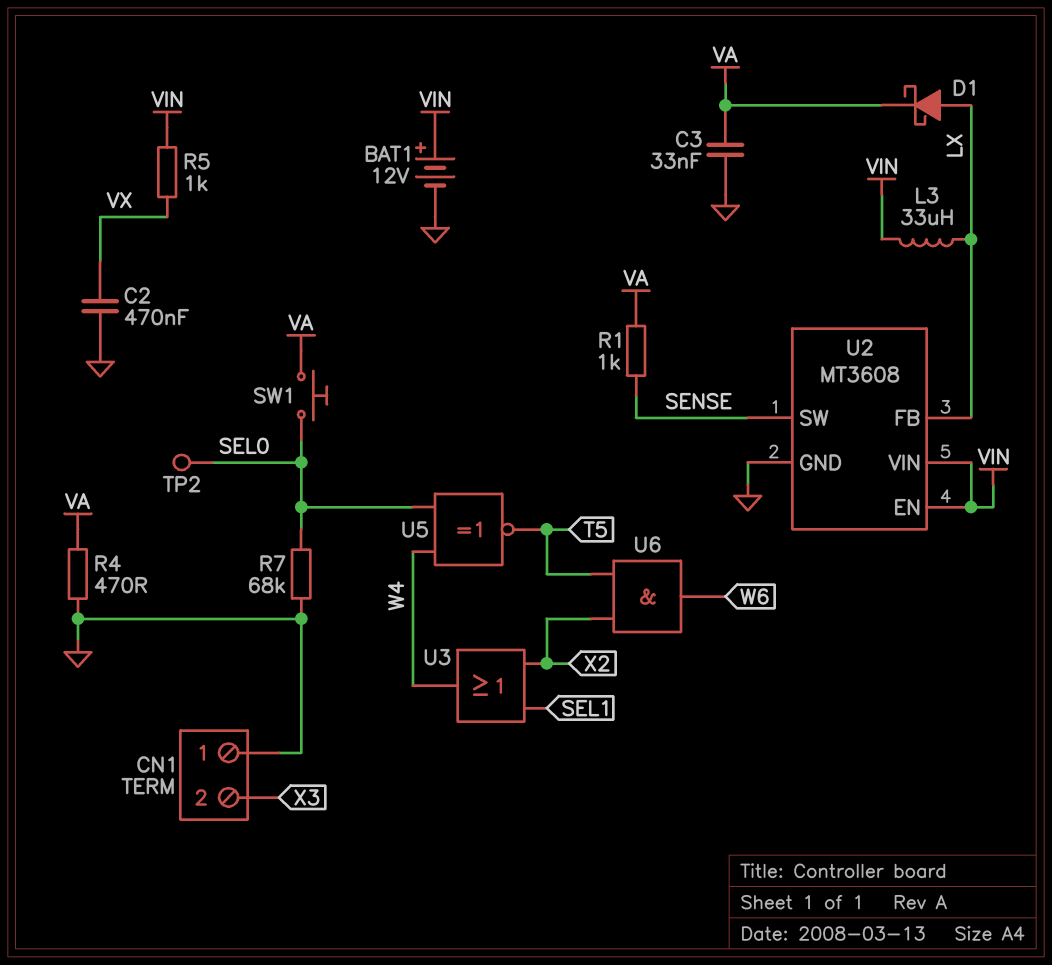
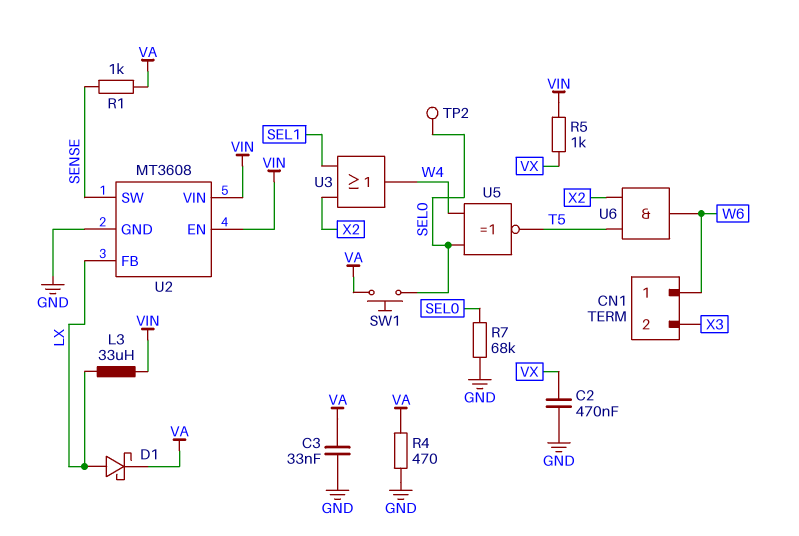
BAT1: 12V (plus VIN, minus GND) -> none
CN1 pin 1: GND -> W6

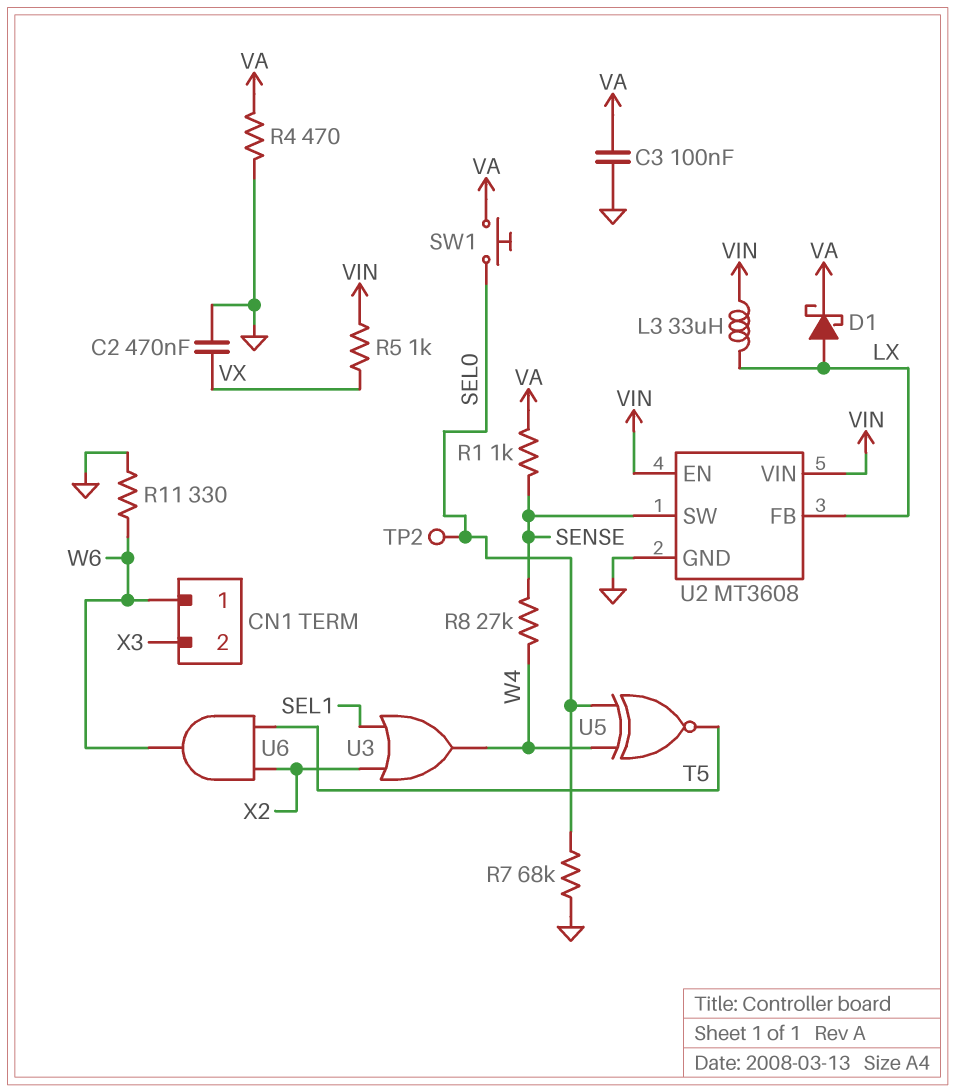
C3: 33nF (GND, VA) -> 100nF (GND, VA)
R8: none -> 27k (SENSE, W4)
R11: none -> 330 (GND, W6)

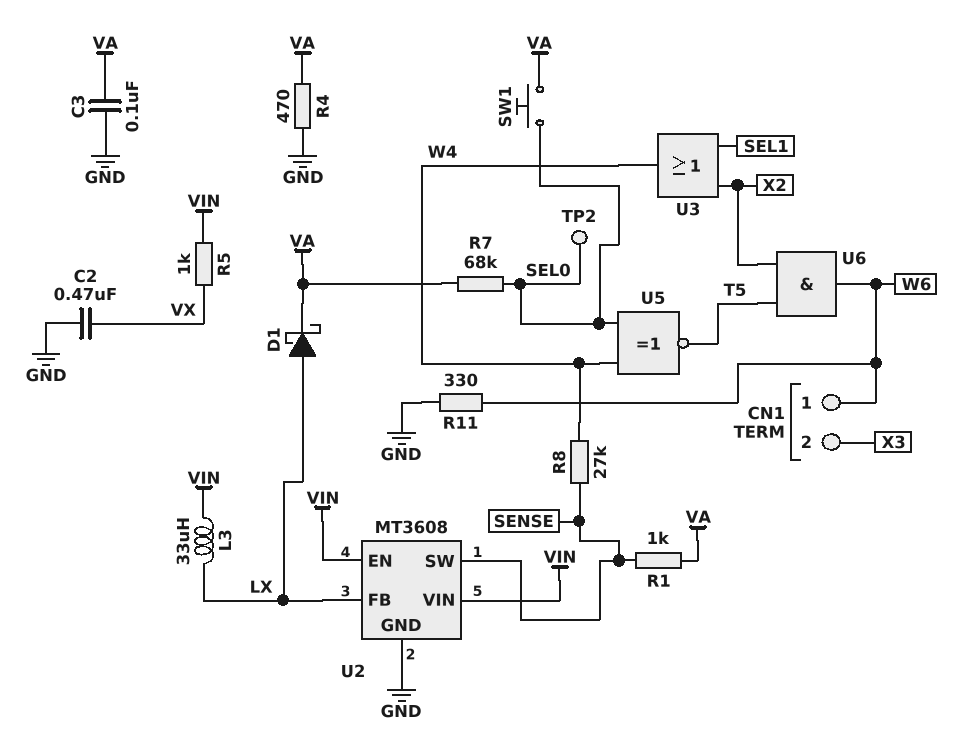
R7: 68k (GND, SEL0) -> 68k (SEL0, VA)

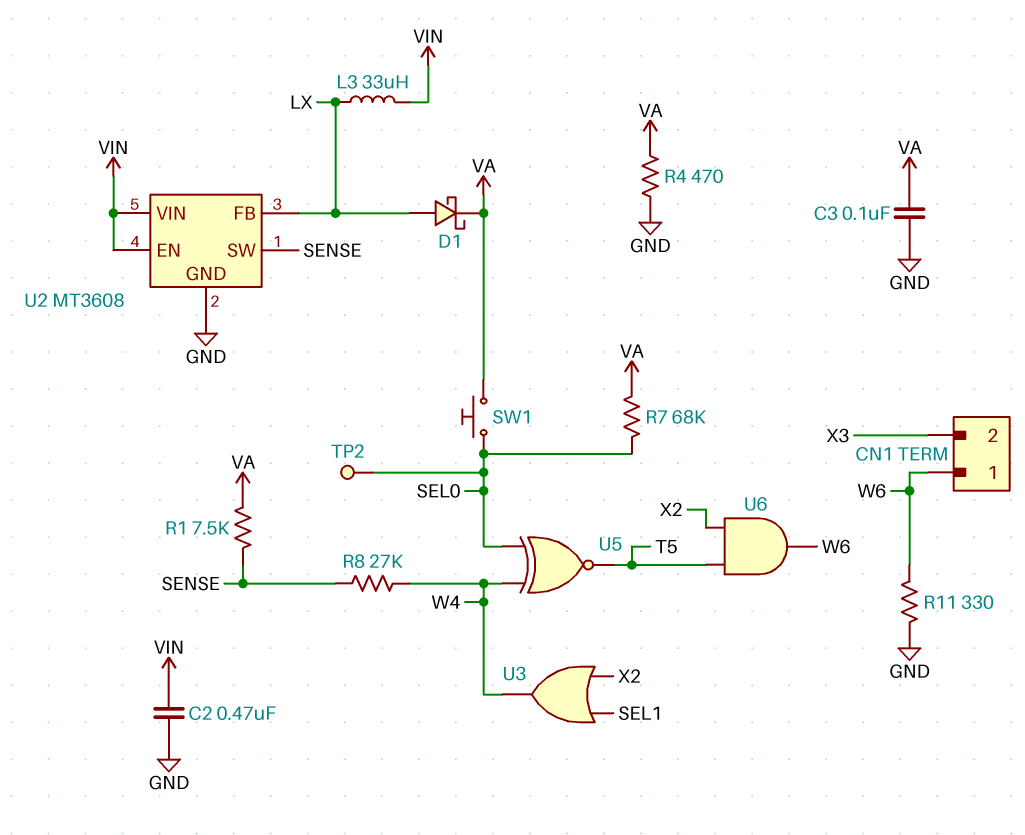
C2: 470nF (GND, VX) -> 470nF (GND, VIN)
R1: 1k (SENSE, VA) -> 7.5k (SENSE, VA)
R5: 1k (VIN, VX) -> none

